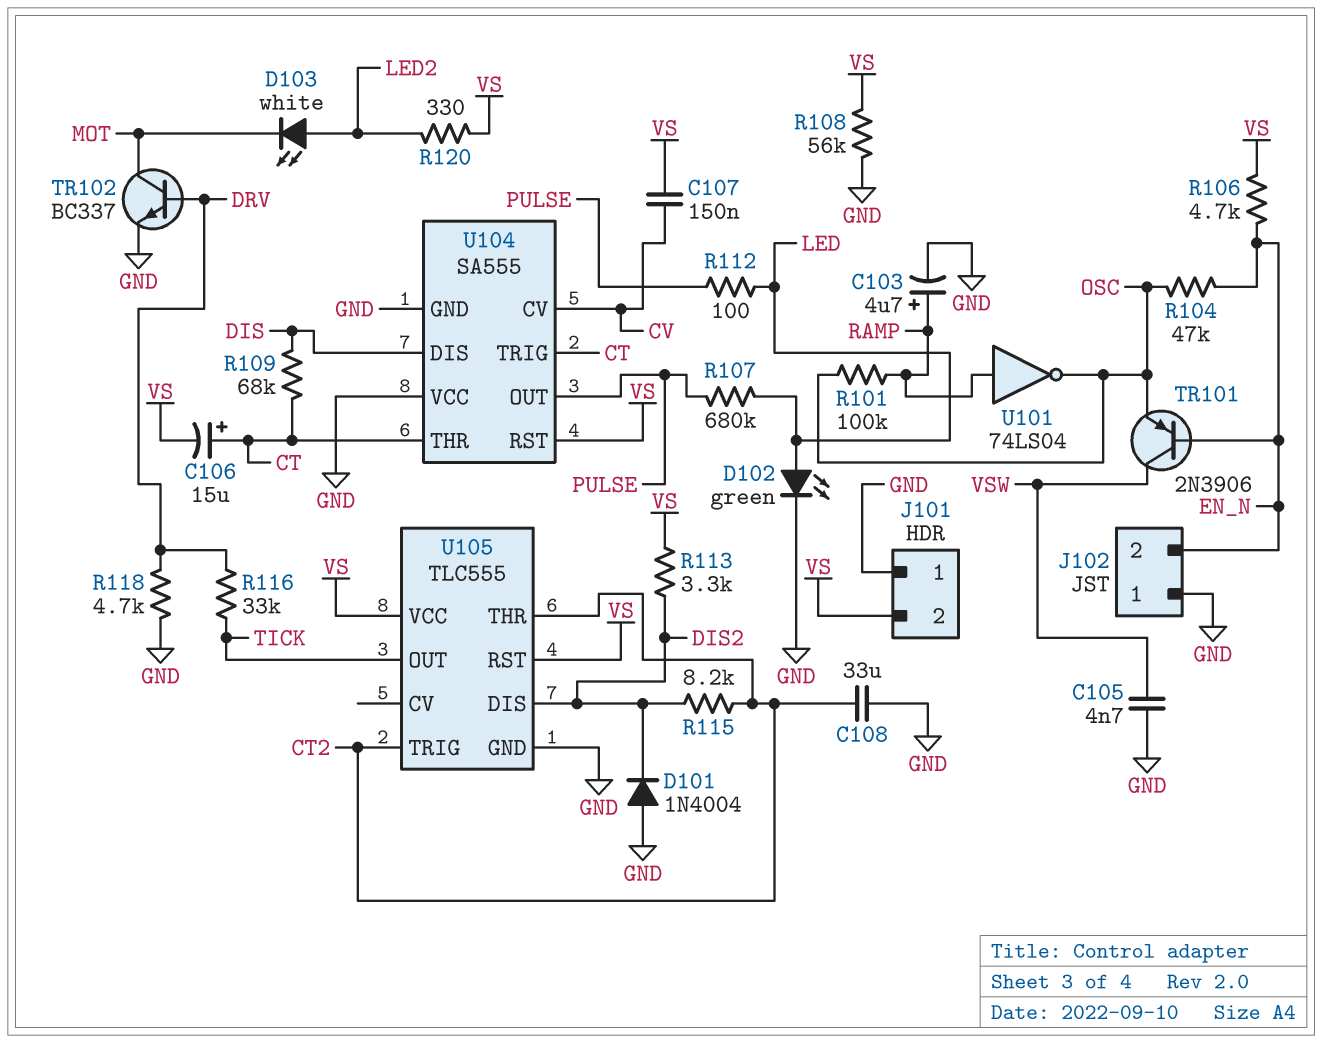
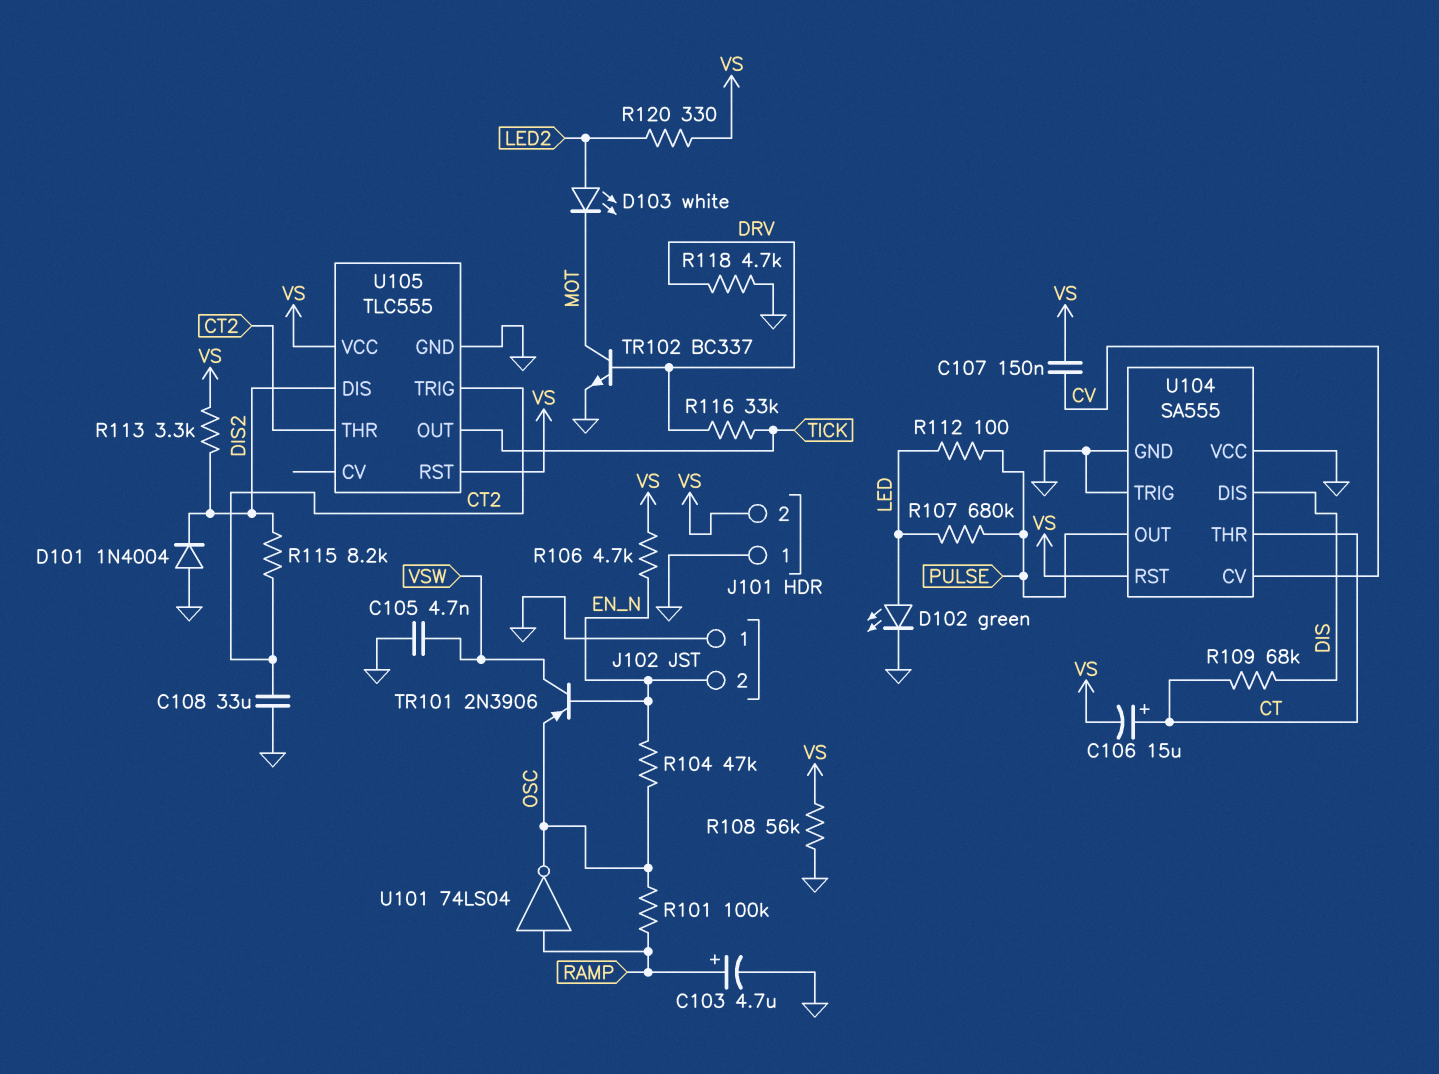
U104 pin TRIG: CT -> GND

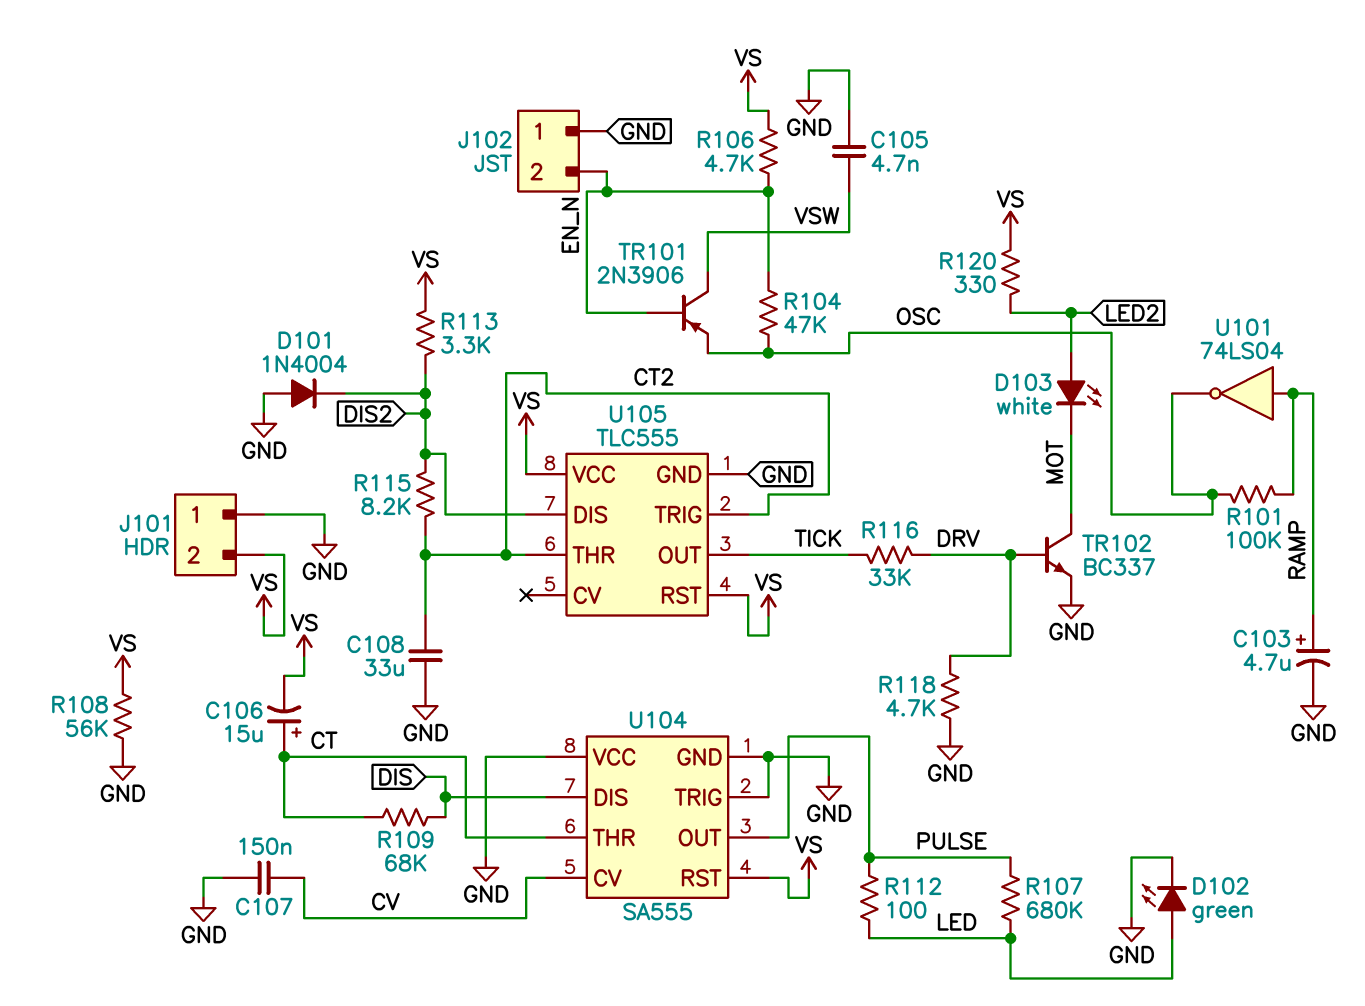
C107: 150nF (CV, VS) -> 150nF (CV, GND)

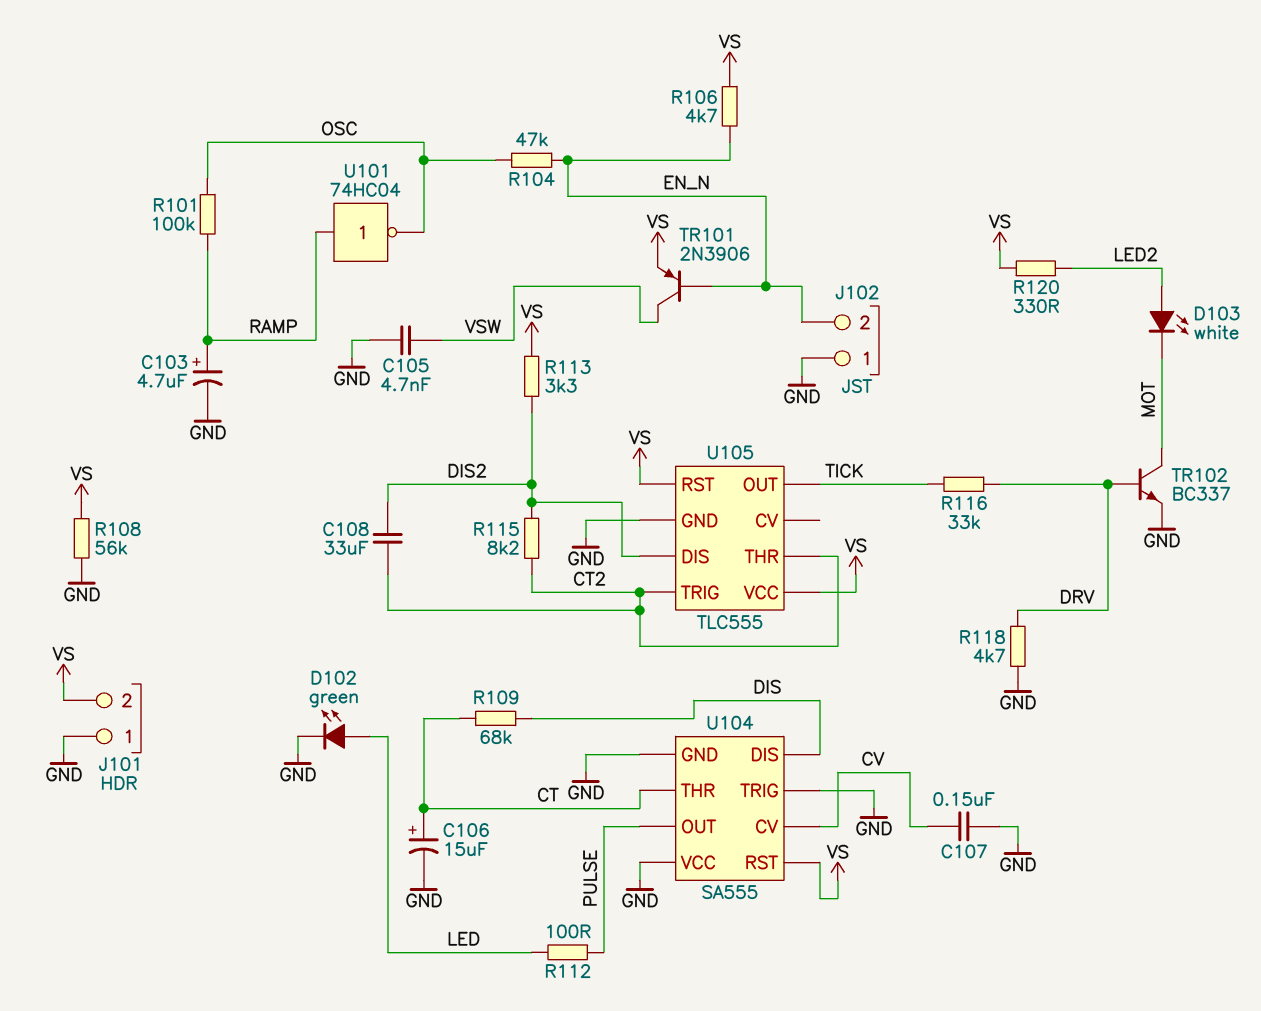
C106: 15uF (plus CT, minus VS) -> 15uF (plus CT, minus GND)
C108: 33uF (CT2, GND) -> 33uF (CT2, DIS2)
D101: diode 1N4004 (A GND, K DIS2) -> none
R107: 680k (LED, PULSE) -> none
TR101: PNP 2N3906 (B EN_N, C VSW, E OSC) -> PNP 2N3906 (B EN_N, C VSW, E VS)
U101: NOT 74LS04 (in RAMP, out OSC) -> NOT 74HC04 (in RAMP, out OSC)

